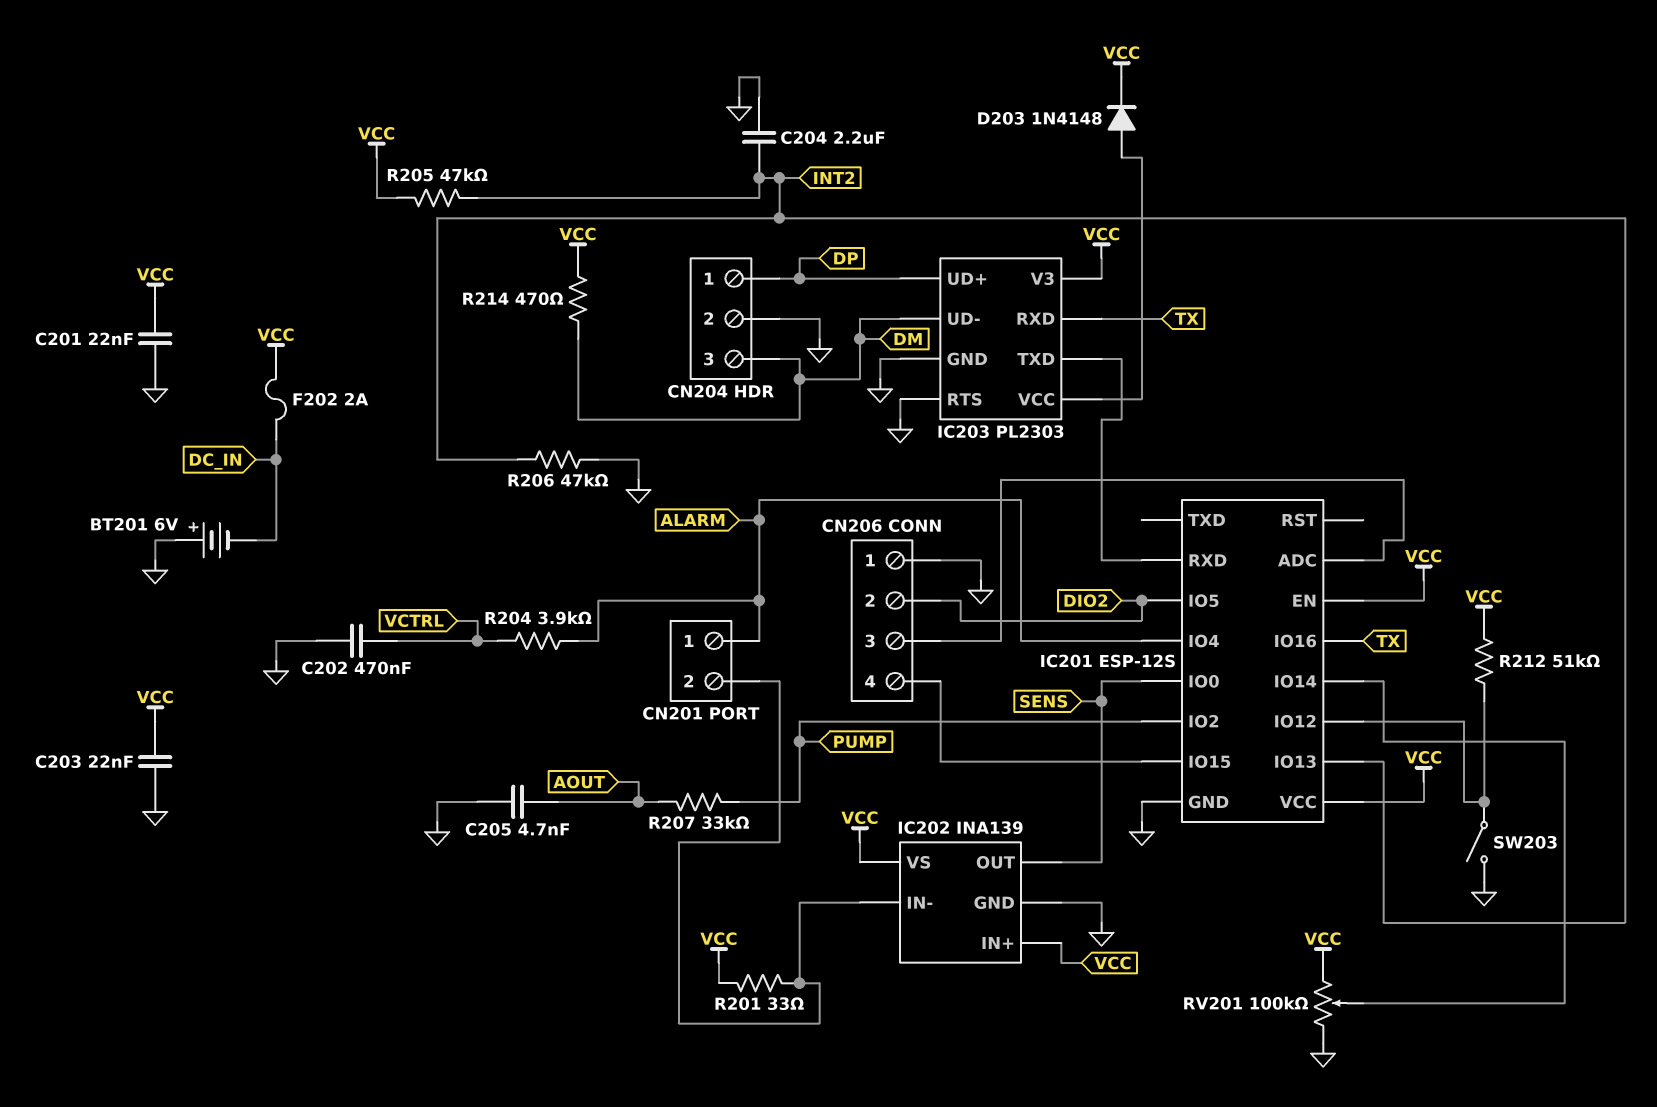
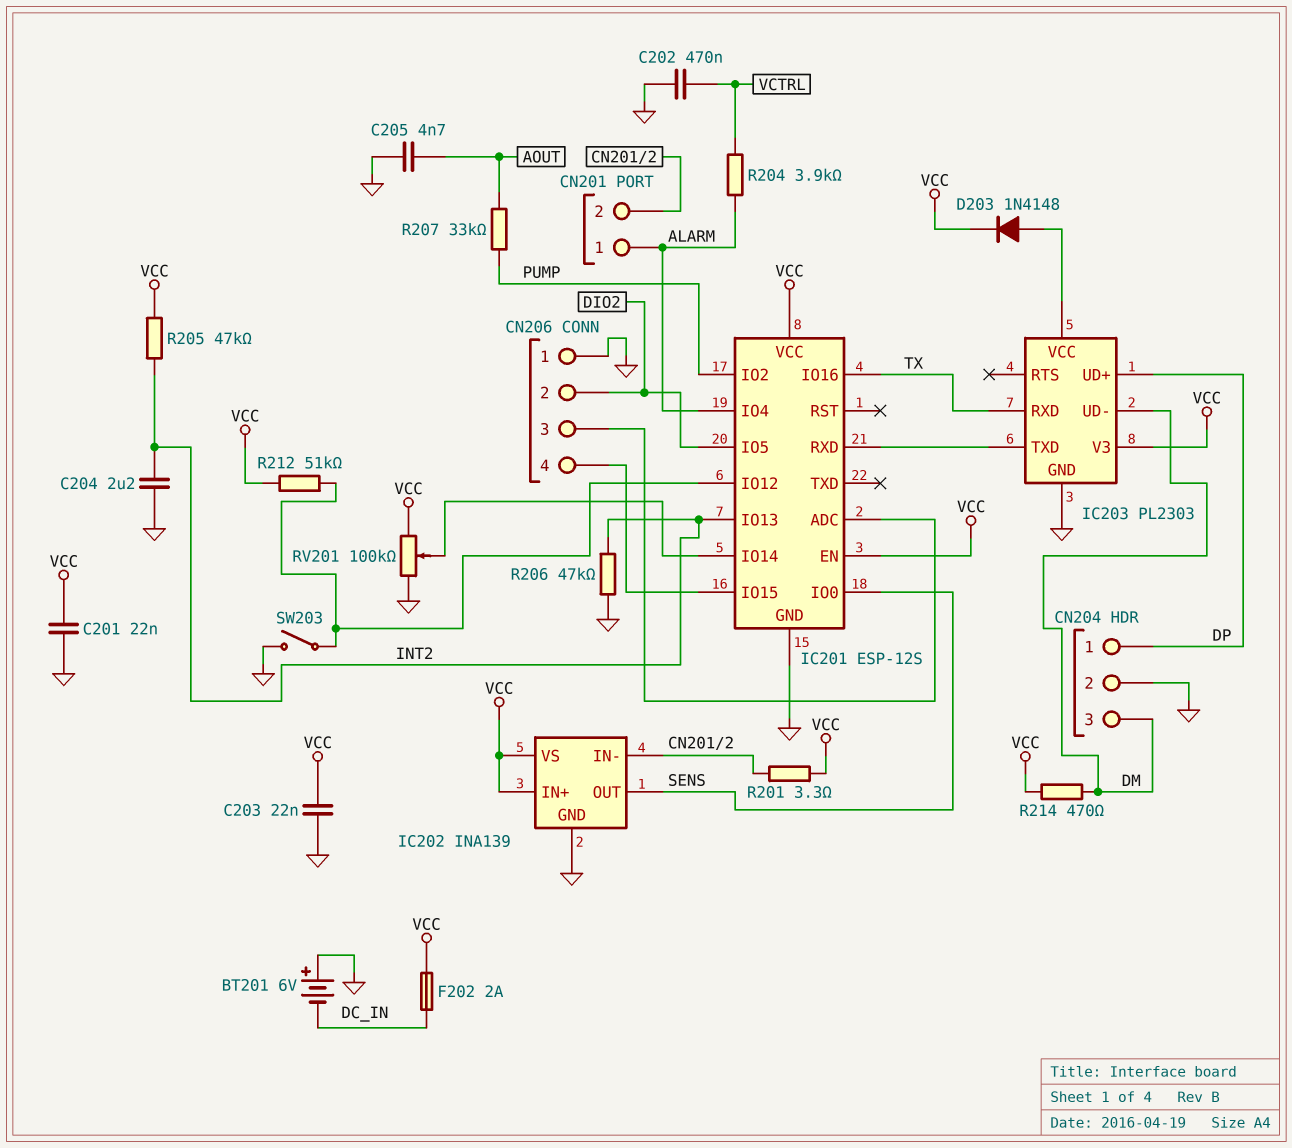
IC203 pin RTS: GND -> none
R201: 33 (CN201/2, VCC) -> 3.3 (CN201/2, VCC)

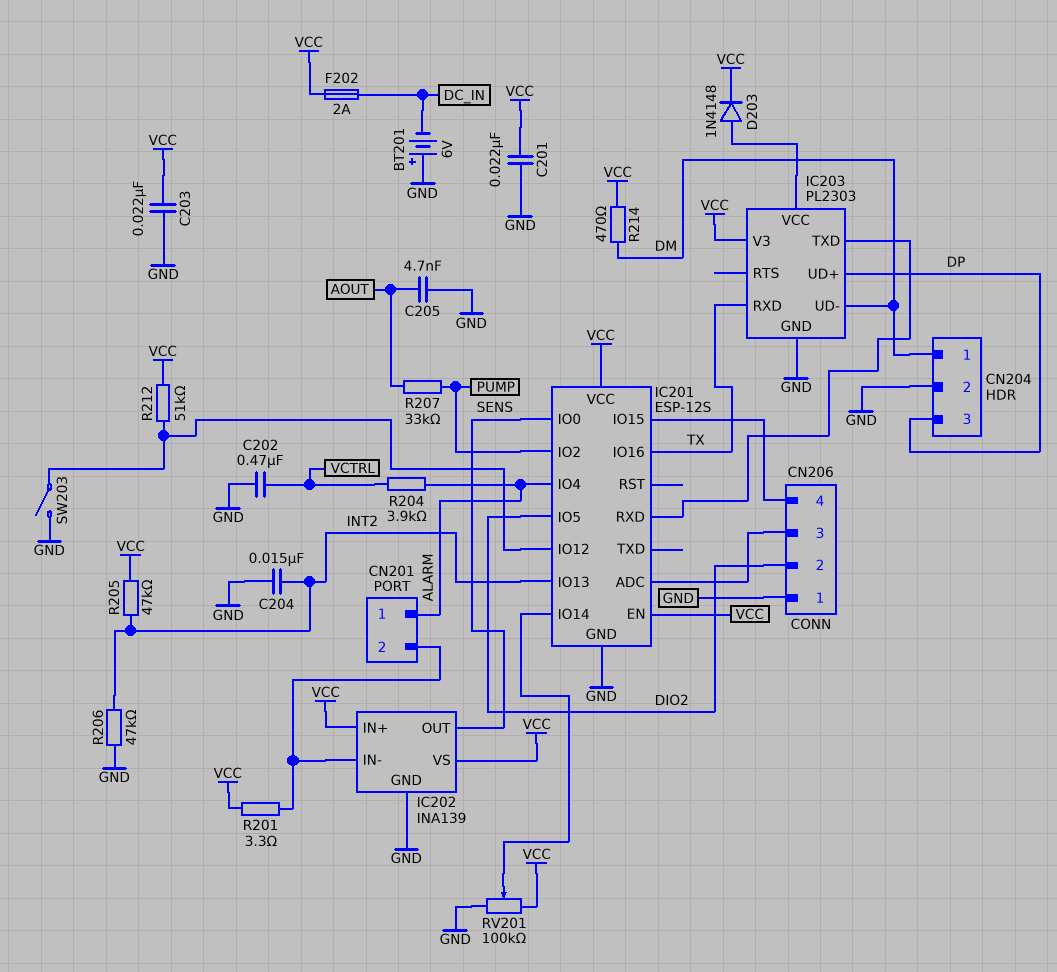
C204: 2.2uF (GND, INT2) -> 15nF (GND, INT2)
CN204 pin 1: DP -> DM
CN204 pin 3: DM -> DP

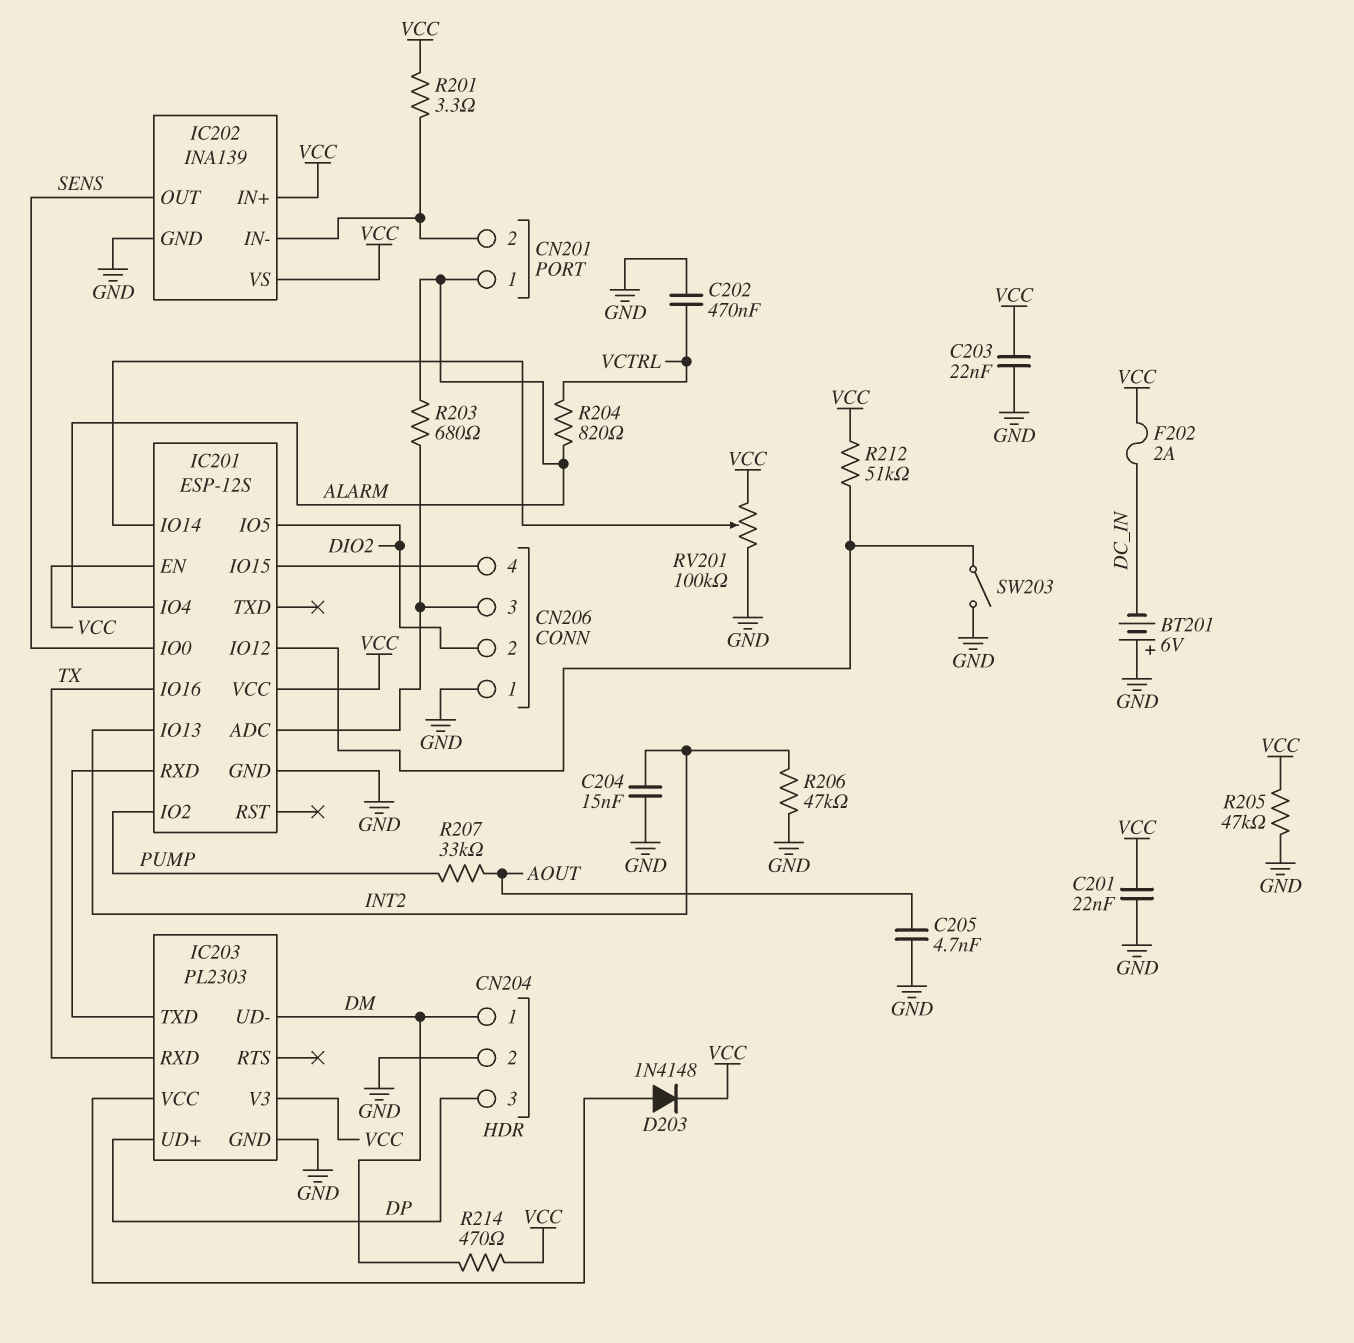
R203: none -> 680 (ALARM, CN206/3)
R204: 3.9k (ALARM, VCTRL) -> 820 (ALARM, VCTRL)
R205: 47k (INT2, VCC) -> 47k (GND, VCC)

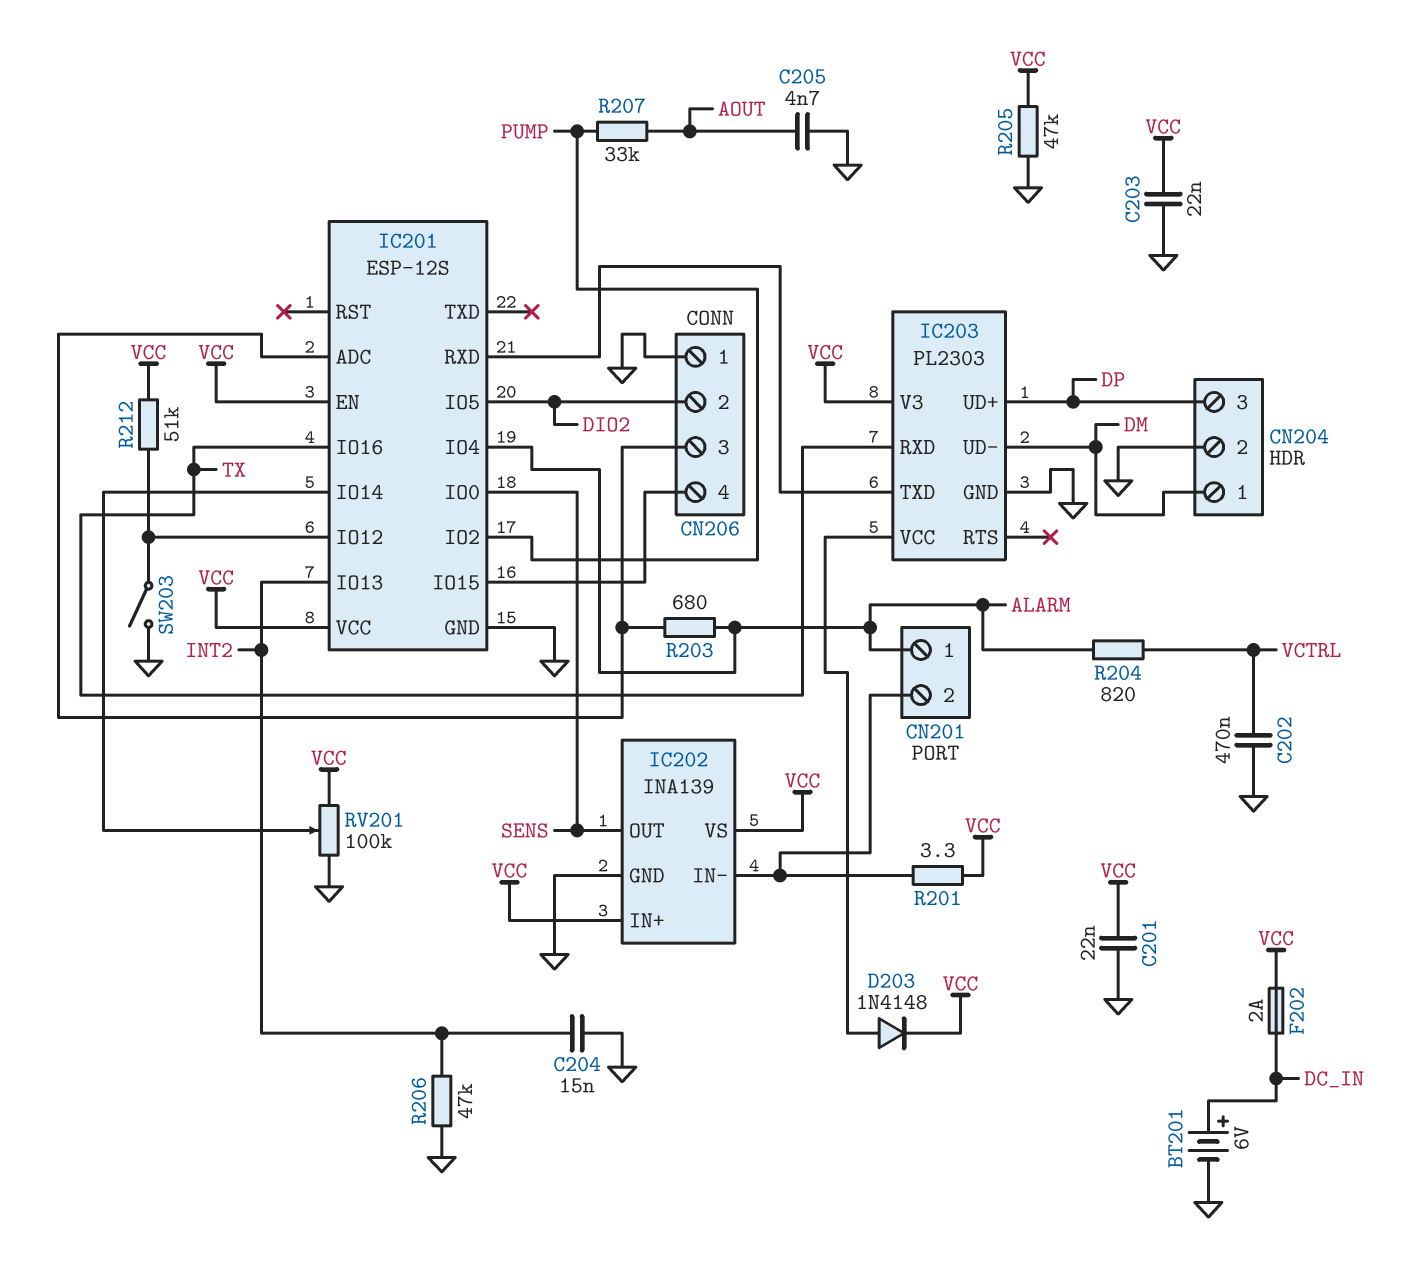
BT201: 6V (plus GND, minus DC_IN) -> 6V (plus DC_IN, minus GND)
R214: 470 (DM, VCC) -> none

